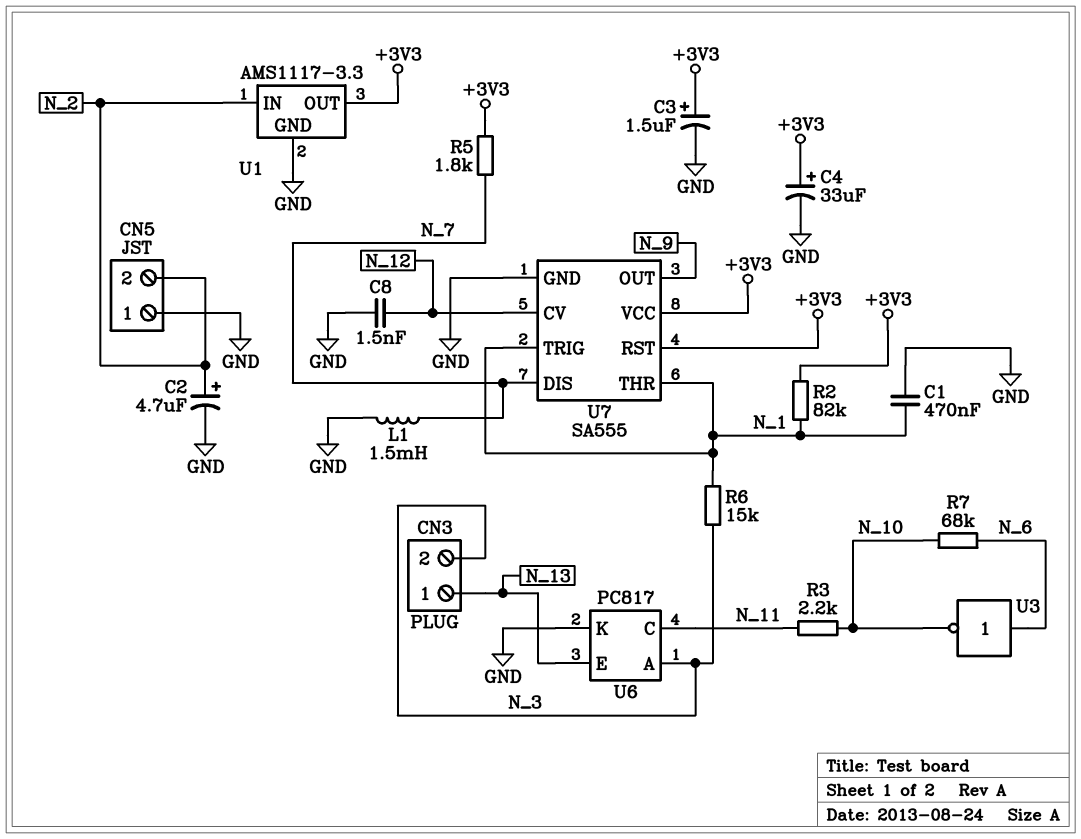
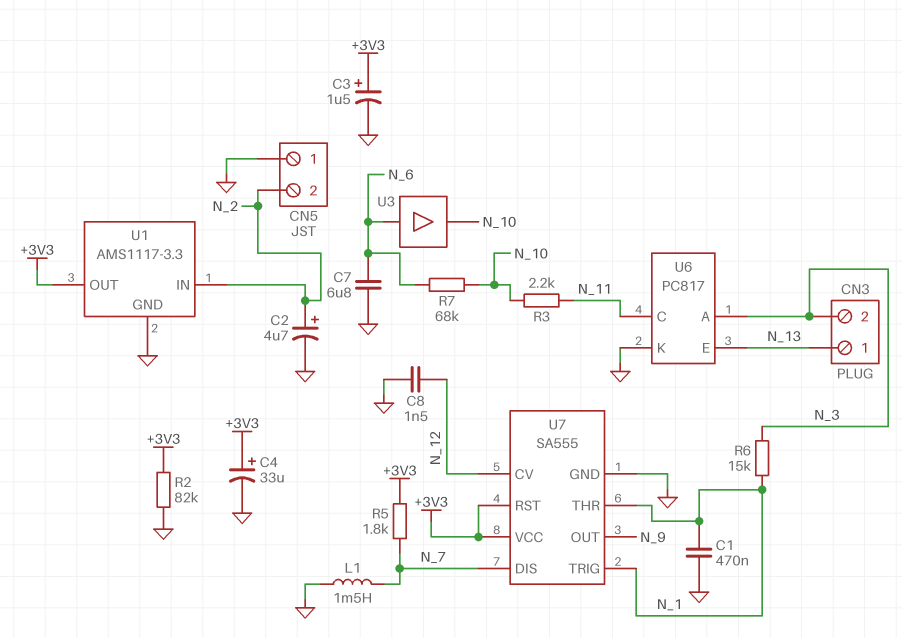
C7: none -> 6.8uF (GND, N_6)
R2: 82k (+3V3, N_1) -> 82k (+3V3, GND)
U3: NOT (in N_6, out N_10) -> buffer (in N_6, out N_10)

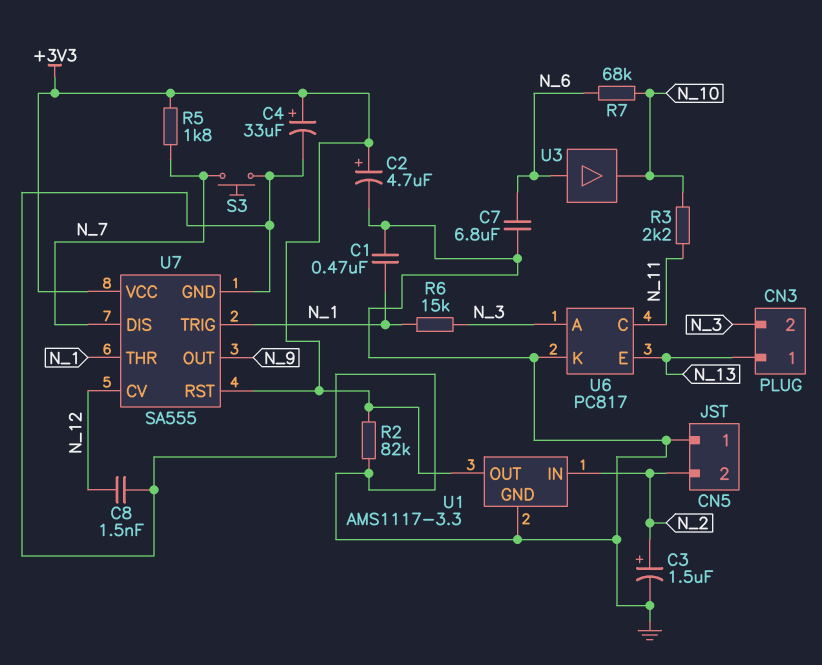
C2: 4.7uF (plus N_2, minus GND) -> 4.7uF (plus +3V3, minus GND)
C3: 1.5uF (plus +3V3, minus GND) -> 1.5uF (plus N_2, minus GND)
L1: 1.5mH (GND, N_7) -> none
S3: none -> button (GND, N_7)

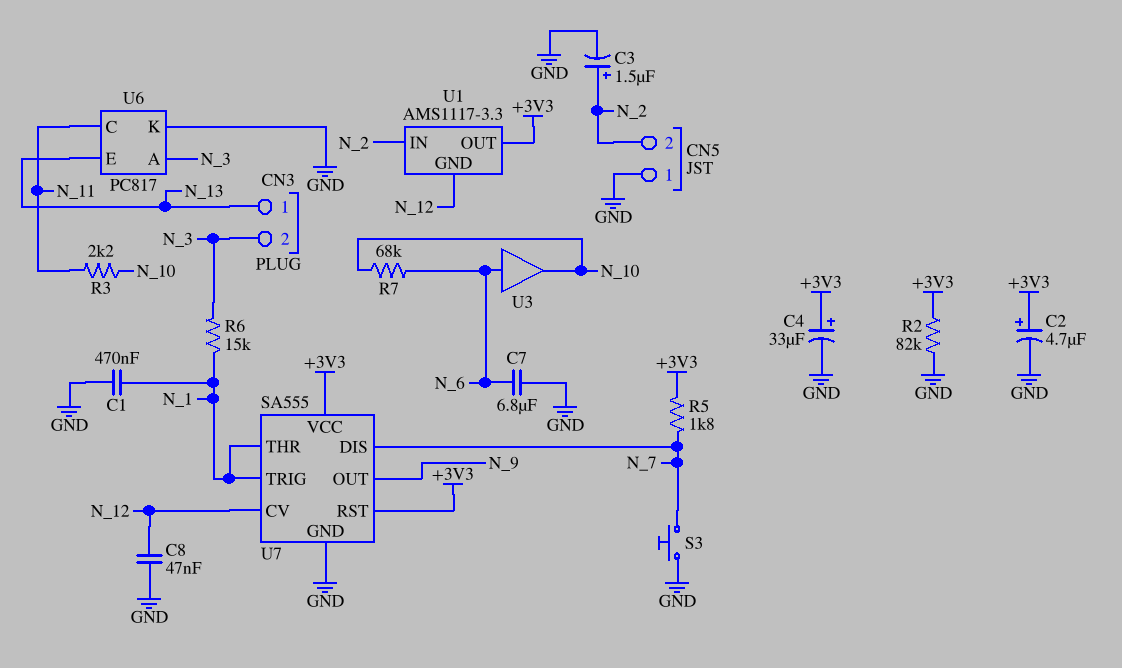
C8: 1.5nF (GND, N_12) -> 47nF (GND, N_12)
U1 pin GND: GND -> N_12

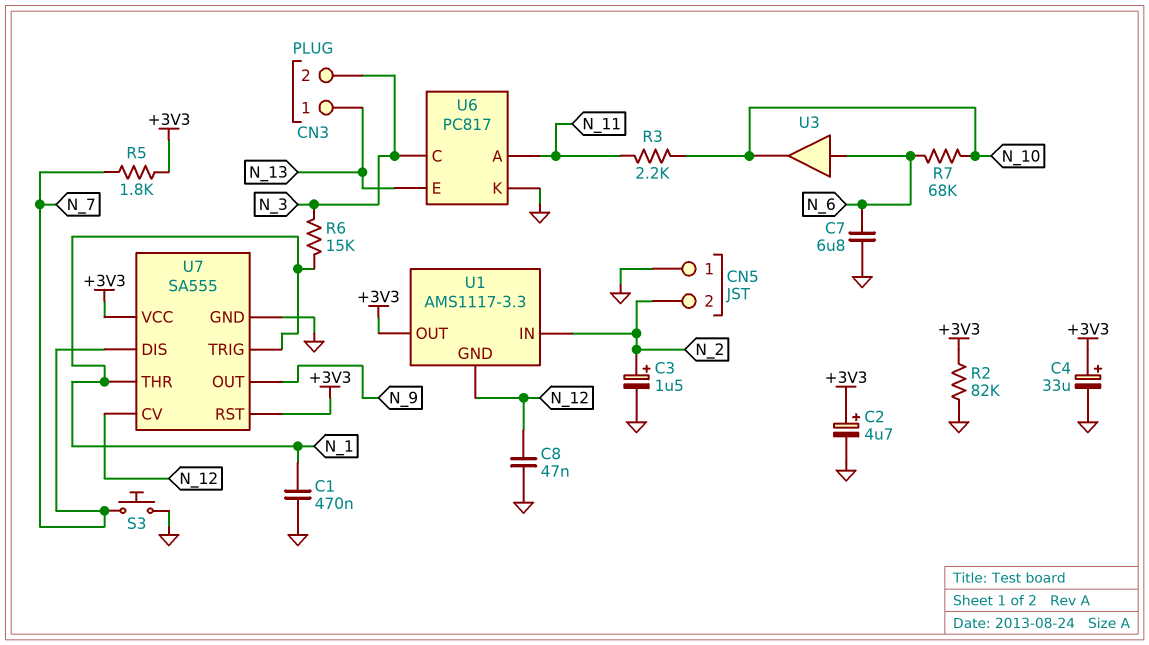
U6 pin A: N_3 -> N_11
U6 pin C: N_11 -> N_3

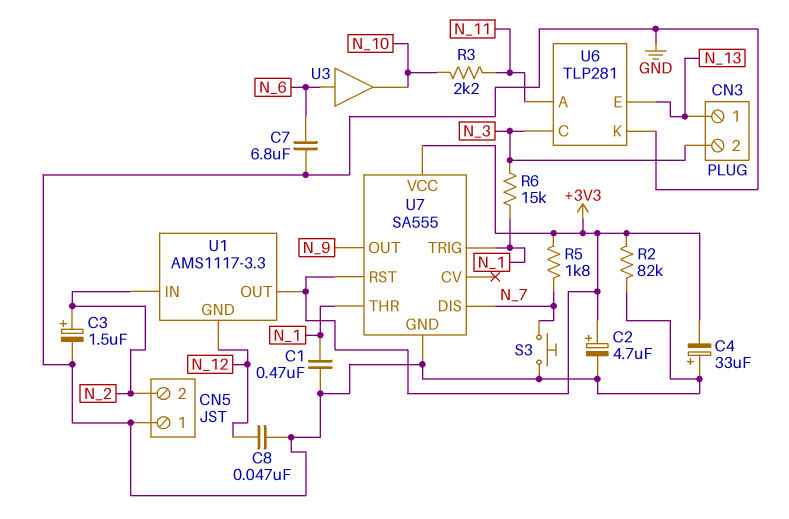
C4: 33uF (plus +3V3, minus GND) -> 33uF (plus GND, minus +3V3)
R7: 68k (N_6, N_10) -> none
U6: PC817 -> TLP281
U7 pin CV: N_12 -> none

